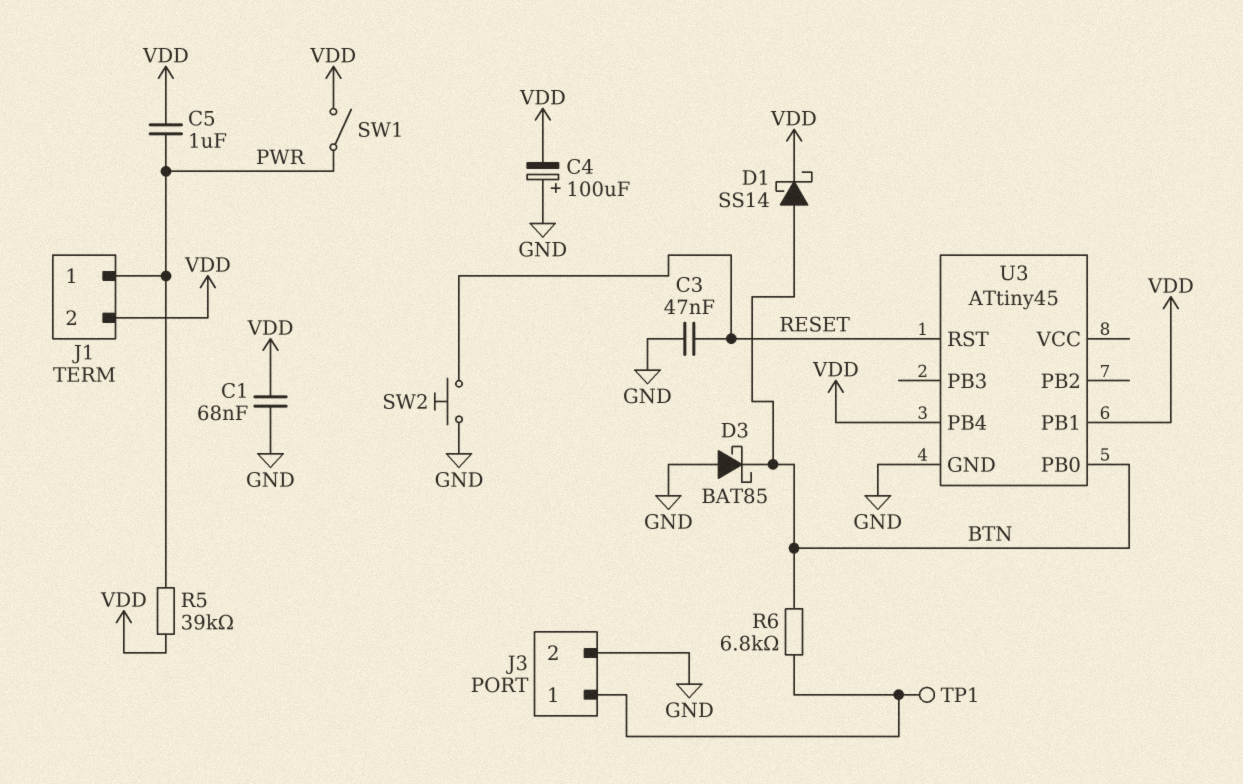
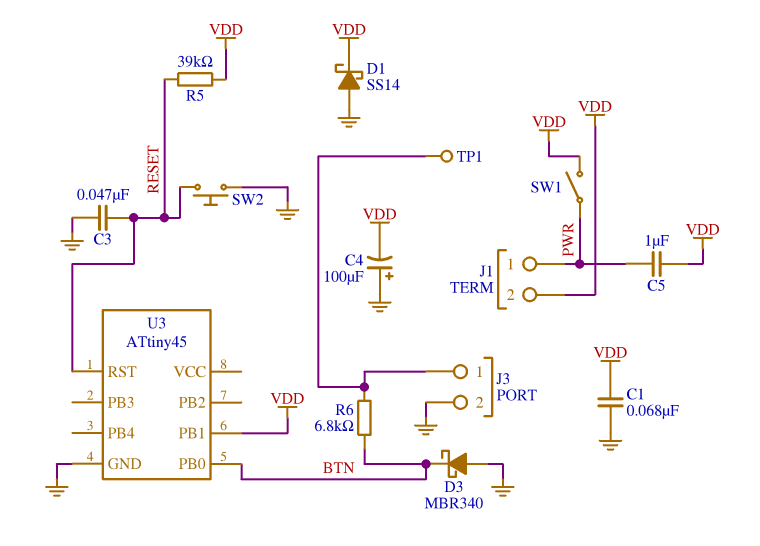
D1: schottky SS14 (A BTN, K VDD) -> schottky SS14 (A GND, K VDD)
D3: schottky BAT85 (A GND, K BTN) -> schottky MBR340 (A GND, K BTN)
R5: 39k (PWR, VDD) -> 39k (RESET, VDD)
U3 pin PB4: VDD -> none

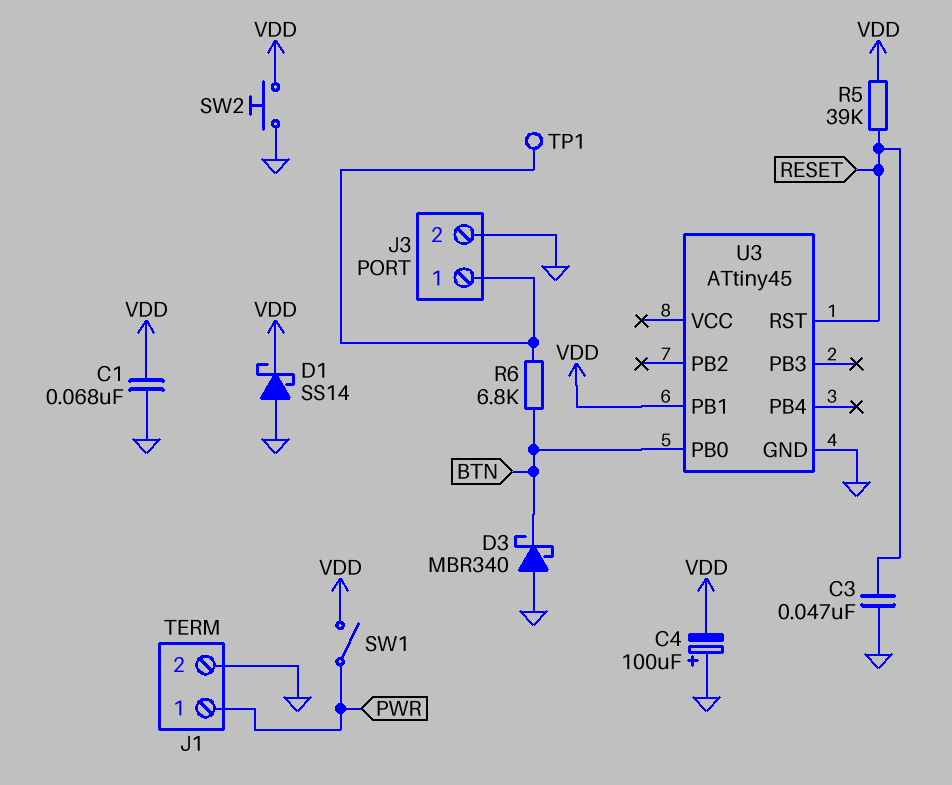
C5: 1uF (PWR, VDD) -> none
J1 pin 2: VDD -> GND
SW2: button (GND, RESET) -> button (GND, VDD)

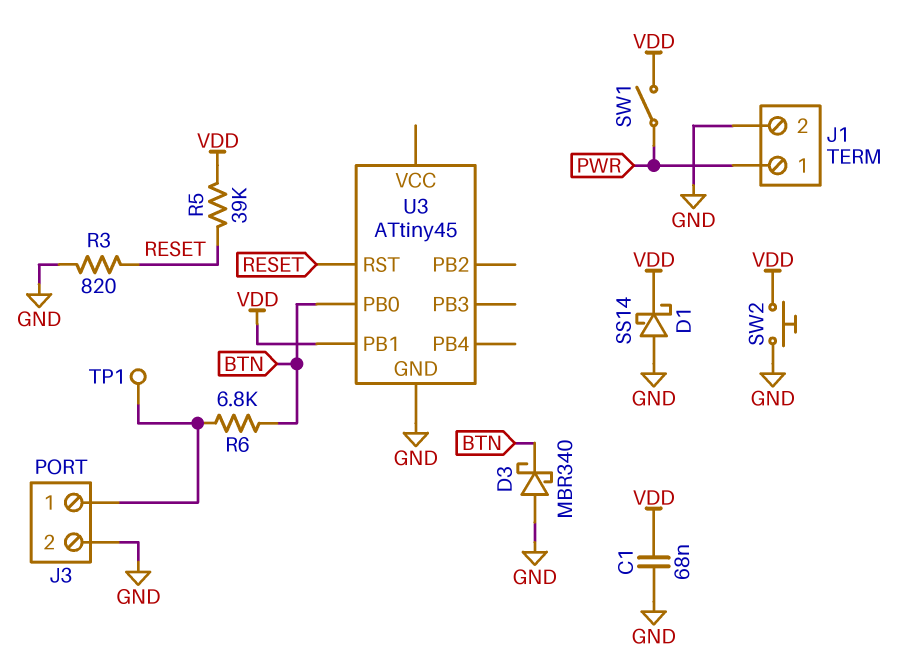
C3: 47nF (GND, RESET) -> none
C4: 100uF (plus GND, minus VDD) -> none
R3: none -> 820 (GND, RESET)

